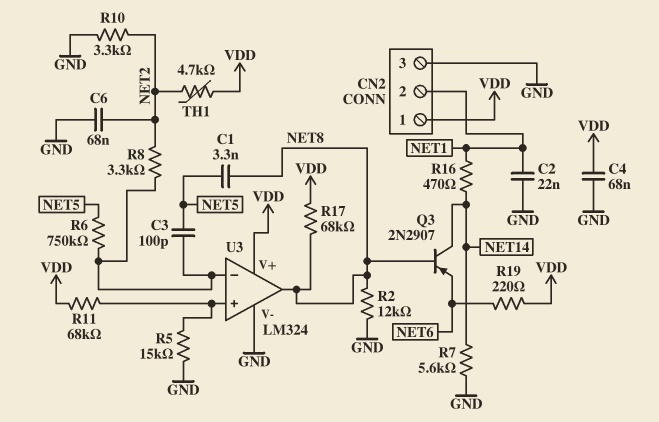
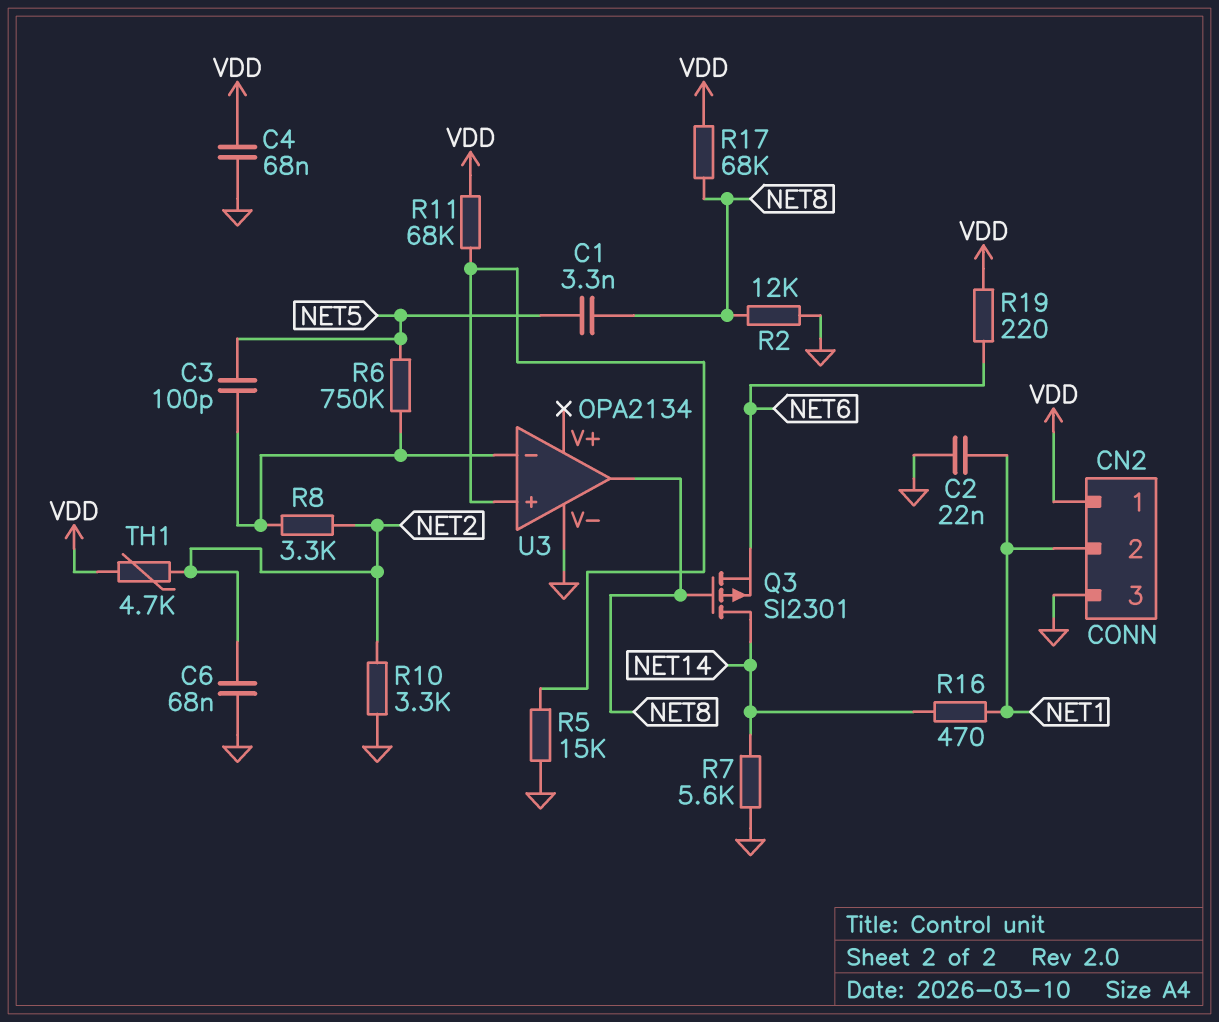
Q3: PNP 2N2907 (B NET8, C NET14, E NET6) -> PMOS SI2301 (G NET8, D NET14, S NET6)
U3: LM324 -> OPA2134
U3 pin V+: VDD -> none

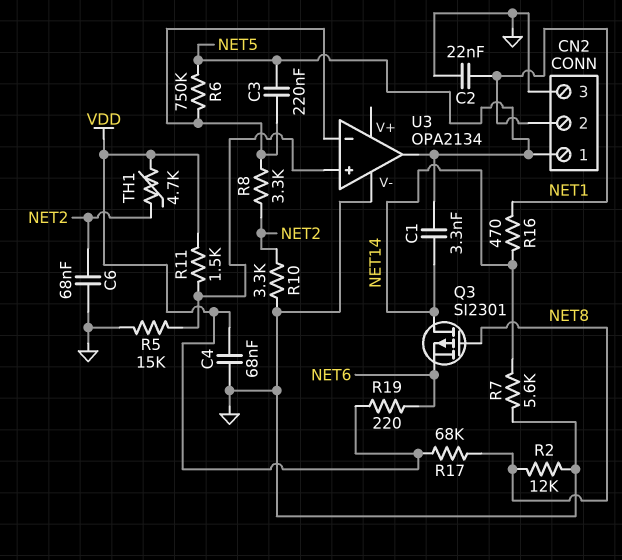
C1: 3.3nF (NET5, NET8) -> 3.3nF (NET5, NET14)
C3: 100pF (NET5, U3/in-) -> 220nF (NET5, U3/in-)
CN2 pin 1: VDD -> NET5
R11: 68k (U3/in+, VDD) -> 1.5k (U3/in+, VDD)
U3 pin out: NET8 -> NET5

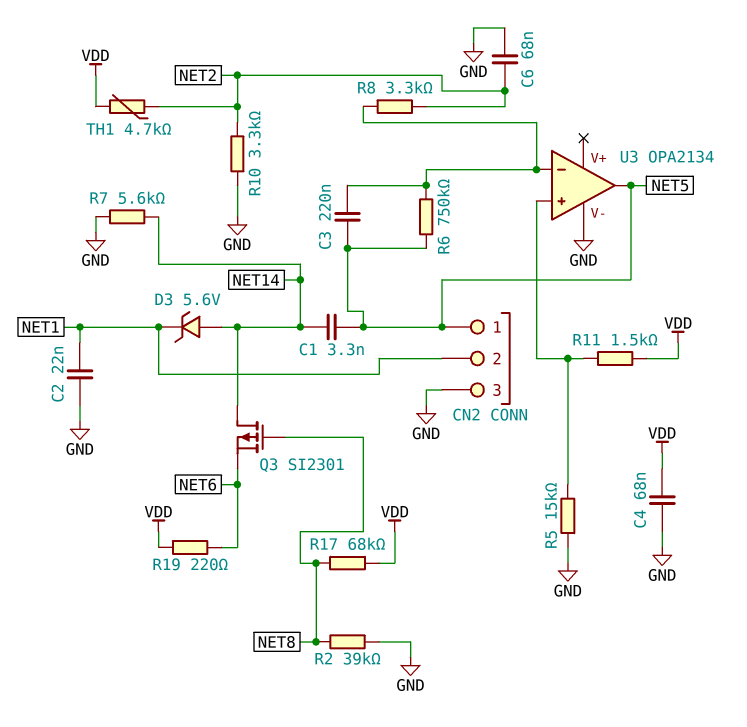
D3: none -> zener 5.6V (A NET14, K NET1)
R2: 12k (GND, NET8) -> 39k (GND, NET8)
R16: 470 (NET1, NET14) -> none

